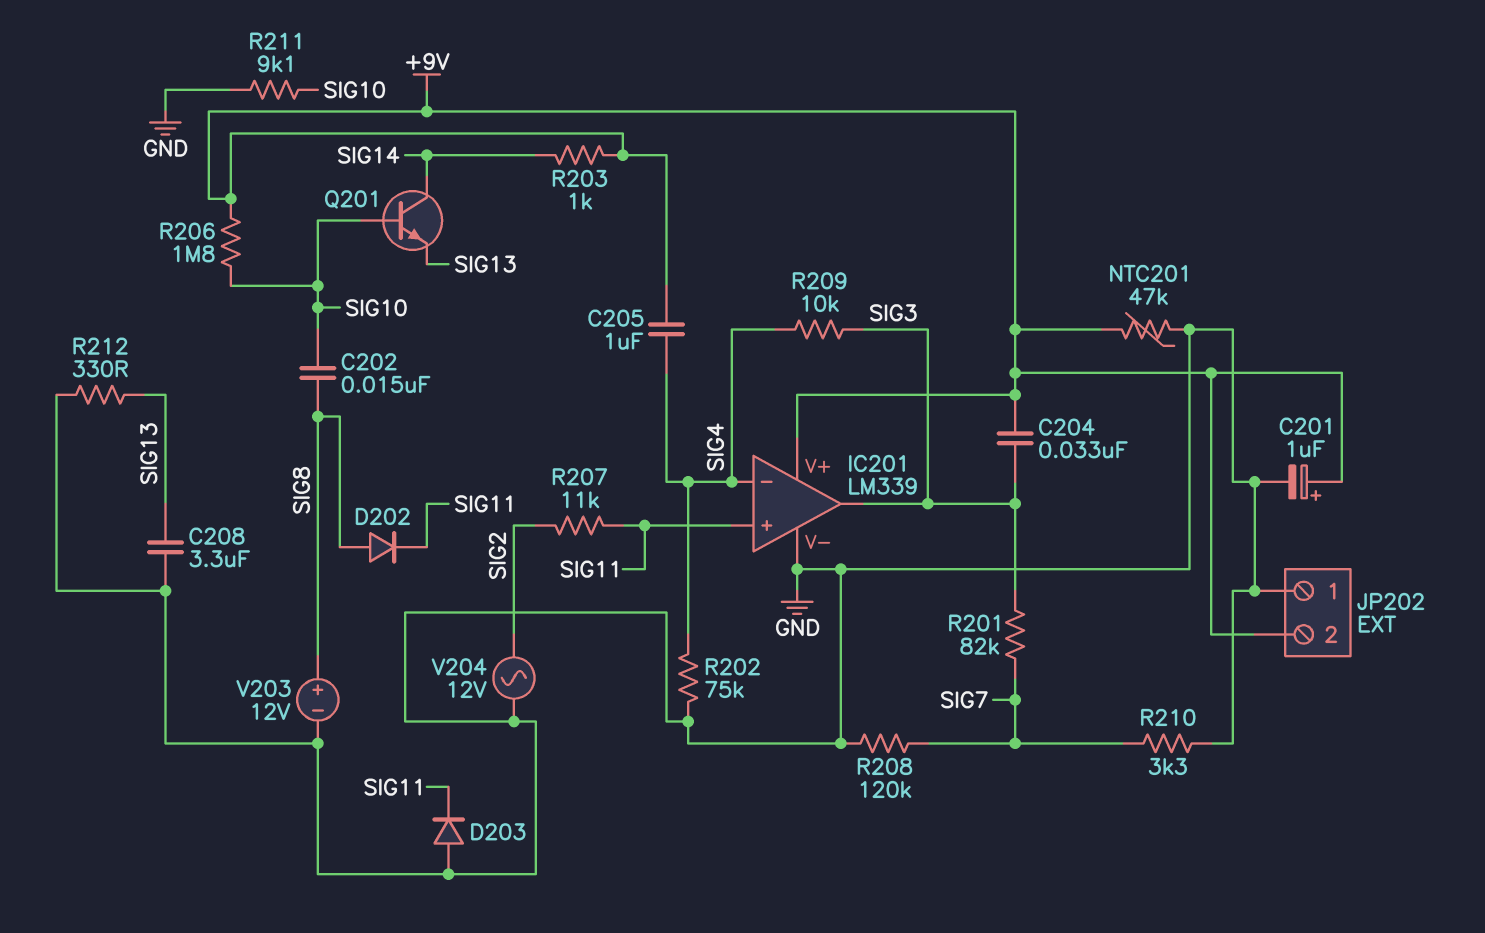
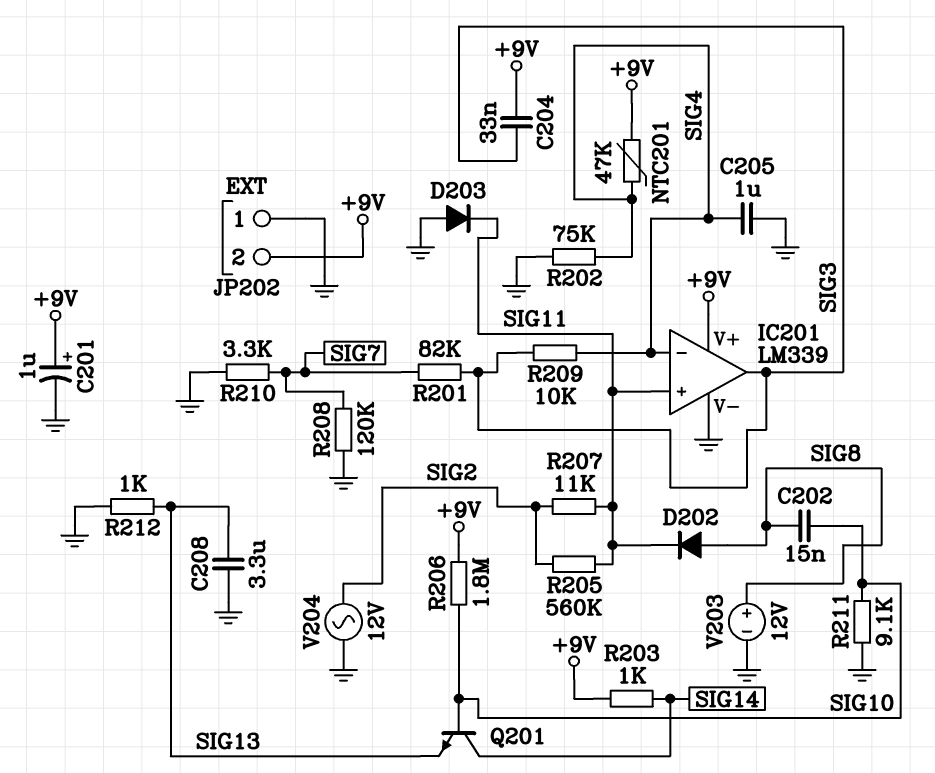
C205: 1uF (+9V, SIG4) -> 1uF (GND, SIG4)
NTC201: 47k (+9V, GND) -> 47k (+9V, SIG4)
R205: none -> 560k (SIG2, SIG11)
R212: 330 (GND, SIG13) -> 1k (GND, SIG13)

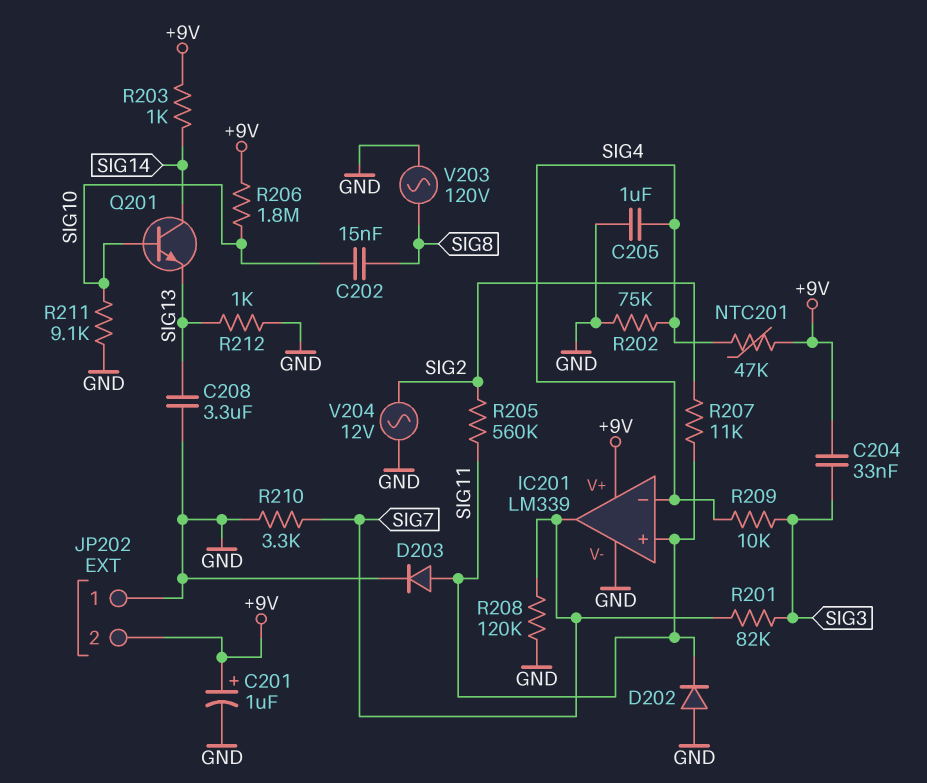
D202: diode (A SIG8, K SIG11) -> diode (A GND, K SIG11)
D203: diode (A GND, K SIG11) -> diode (A SIG11, K GND)
IC201 pin out: SIG3 -> SIG7
V203: 12V (plus SIG8, minus GND) -> AC 120V (GND, SIG8)

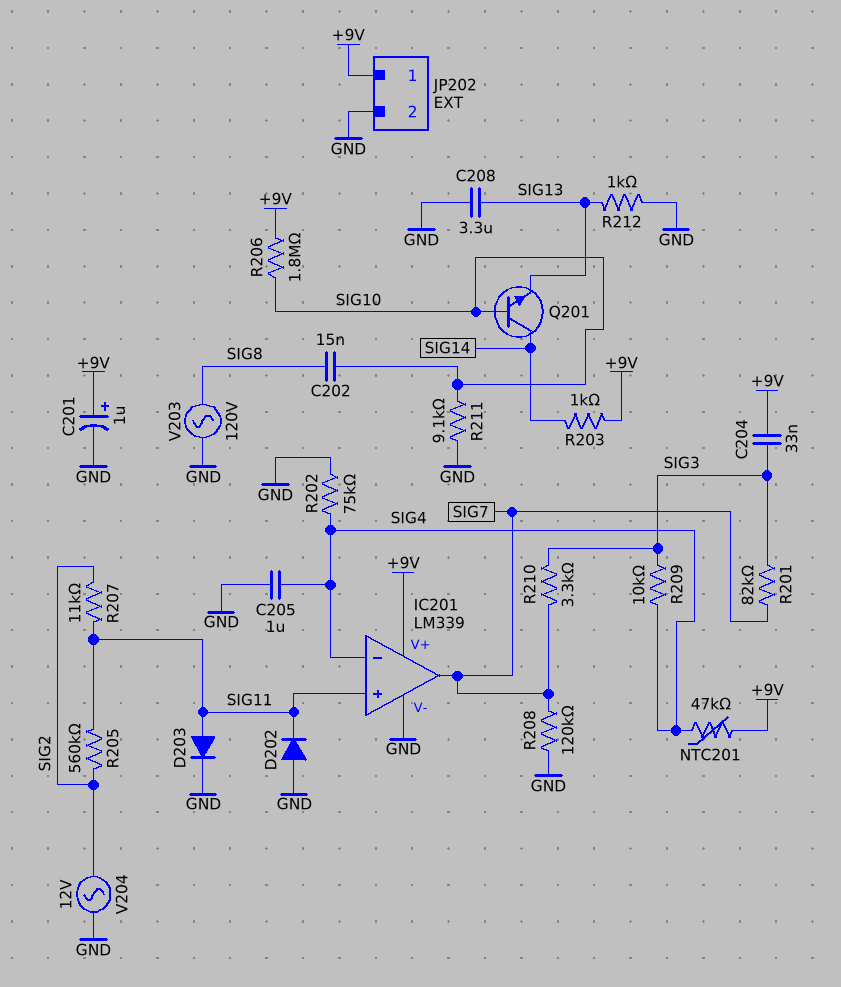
JP202 pin 1: GND -> +9V
JP202 pin 2: +9V -> GND
R210: 3.3k (GND, SIG7) -> 3.3k (SIG3, SIG7)

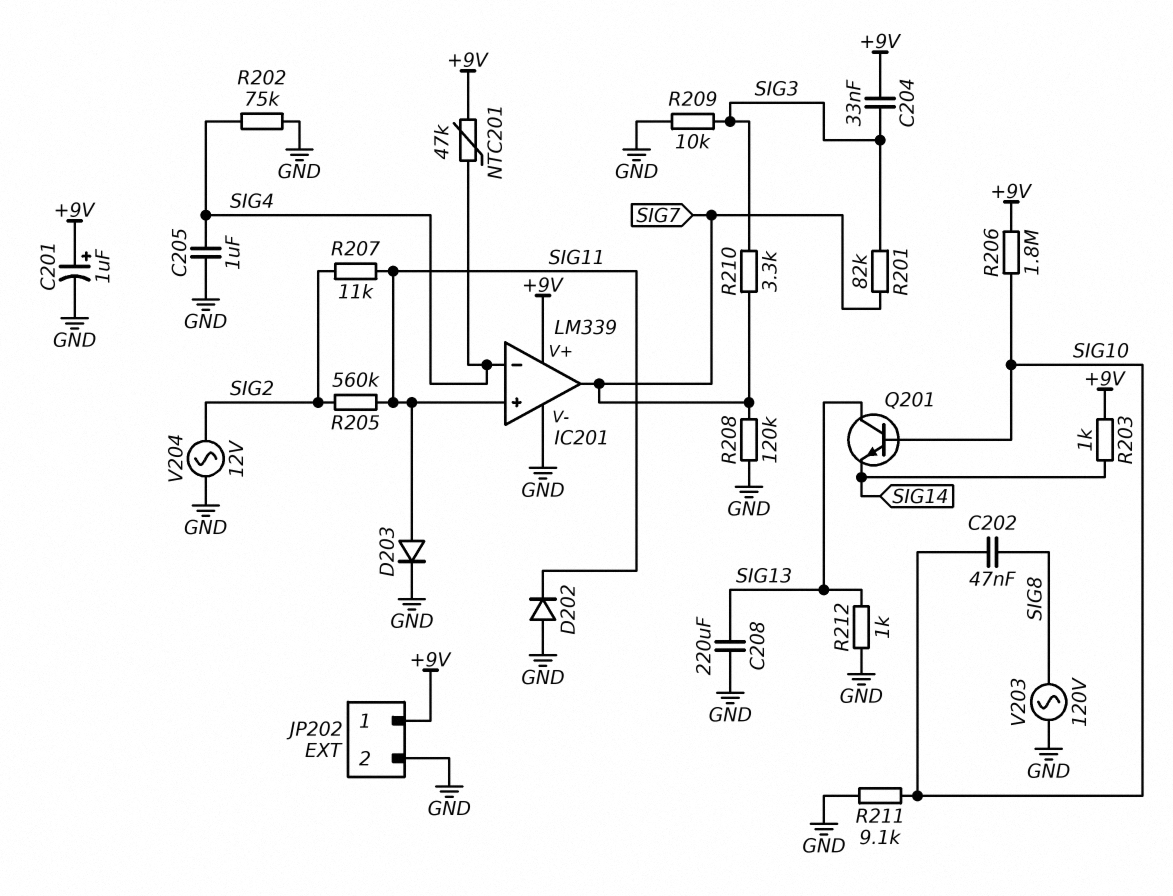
C202: 15nF (SIG8, SIG10) -> 47nF (SIG8, SIG10)
C208: 3.3uF (GND, SIG13) -> 220uF (GND, SIG13)
Q201: NPN (B SIG10, C SIG14, E SIG13) -> NPN (B SIG10, C SIG13, E SIG14)
R209: 10k (SIG3, SIG4) -> 10k (GND, SIG3)

